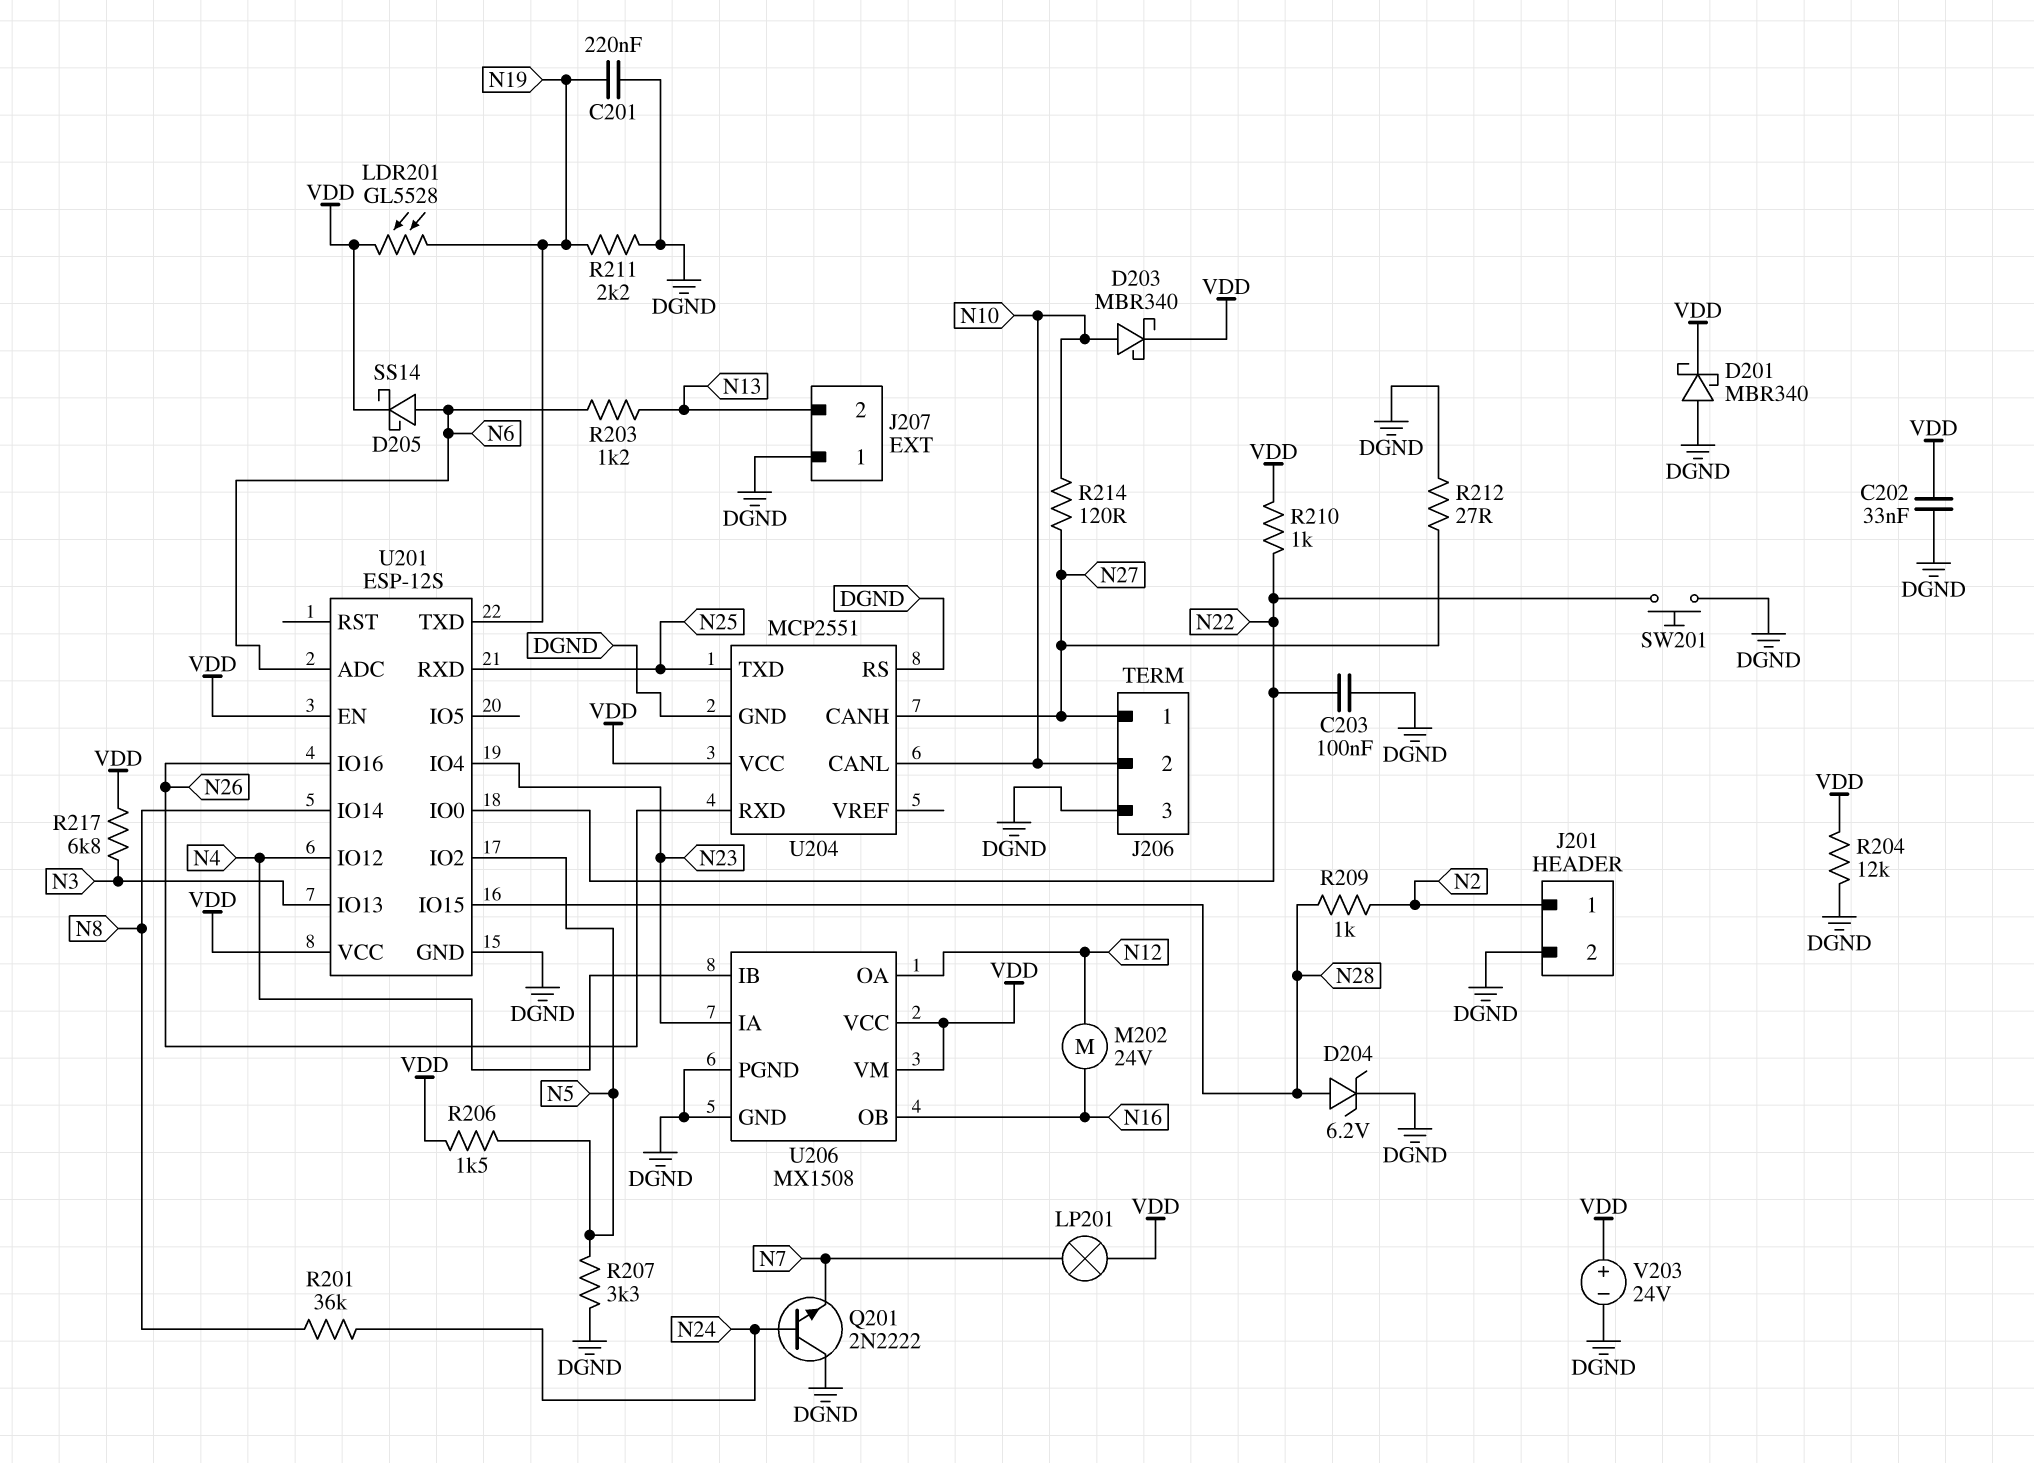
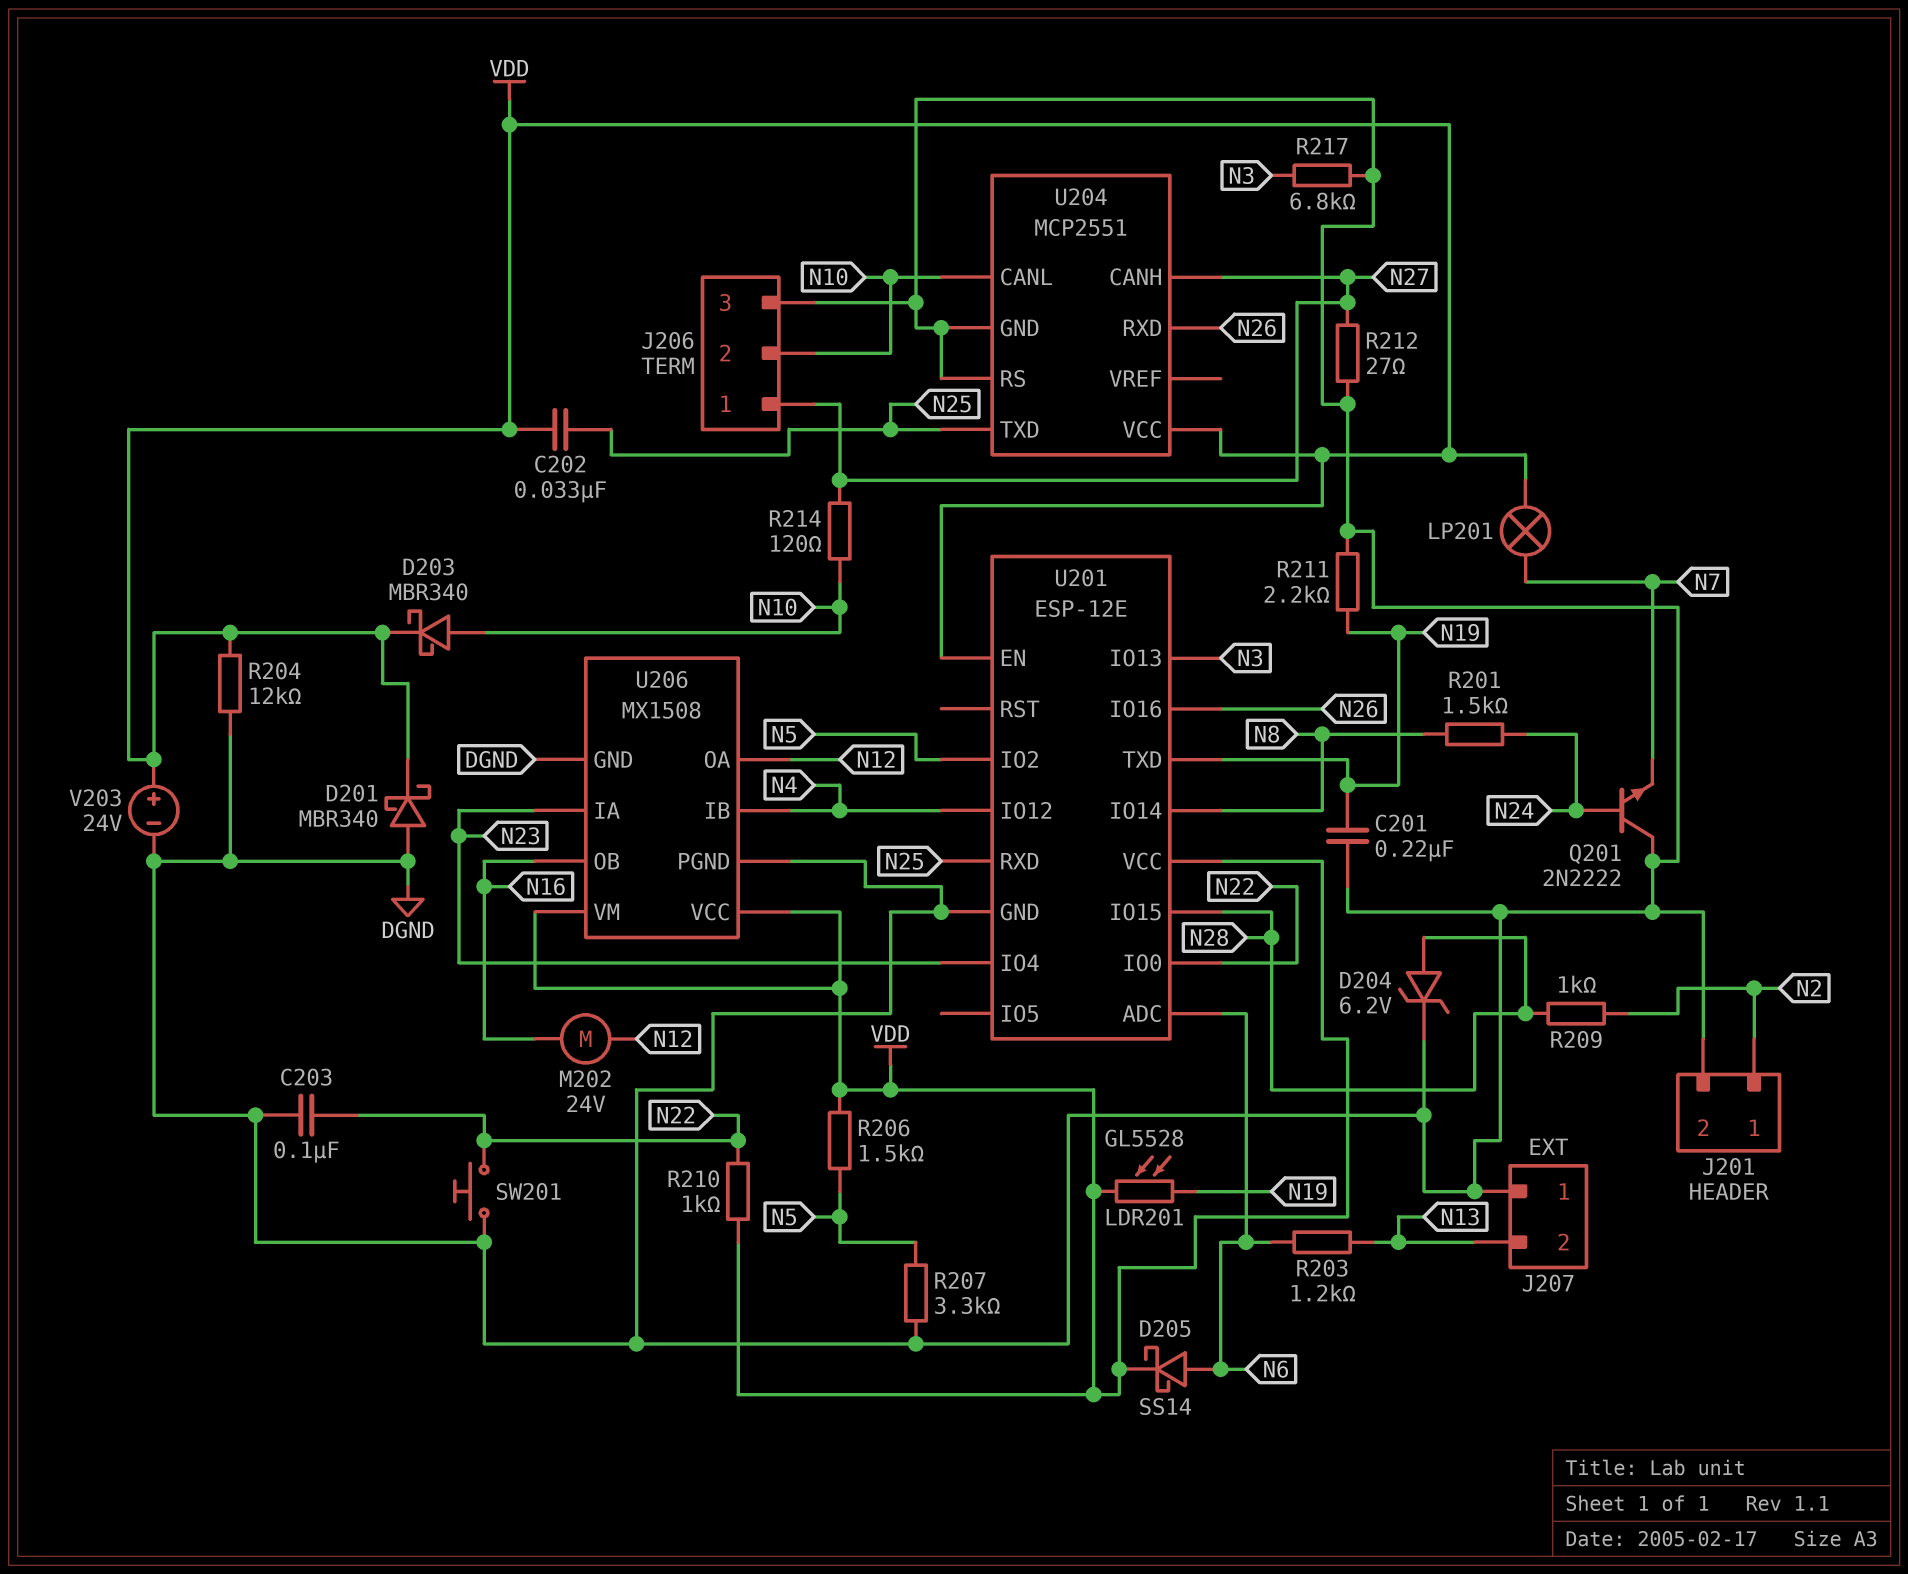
C202: 33nF (DGND, VDD) -> 33nF (N25, VDD)
R201: 36k (N8, N24) -> 1.5k (N8, N24)
R217: 6.8k (N3, VDD) -> 6.8k (DGND, N3)
U201: ESP-12S -> ESP-12E

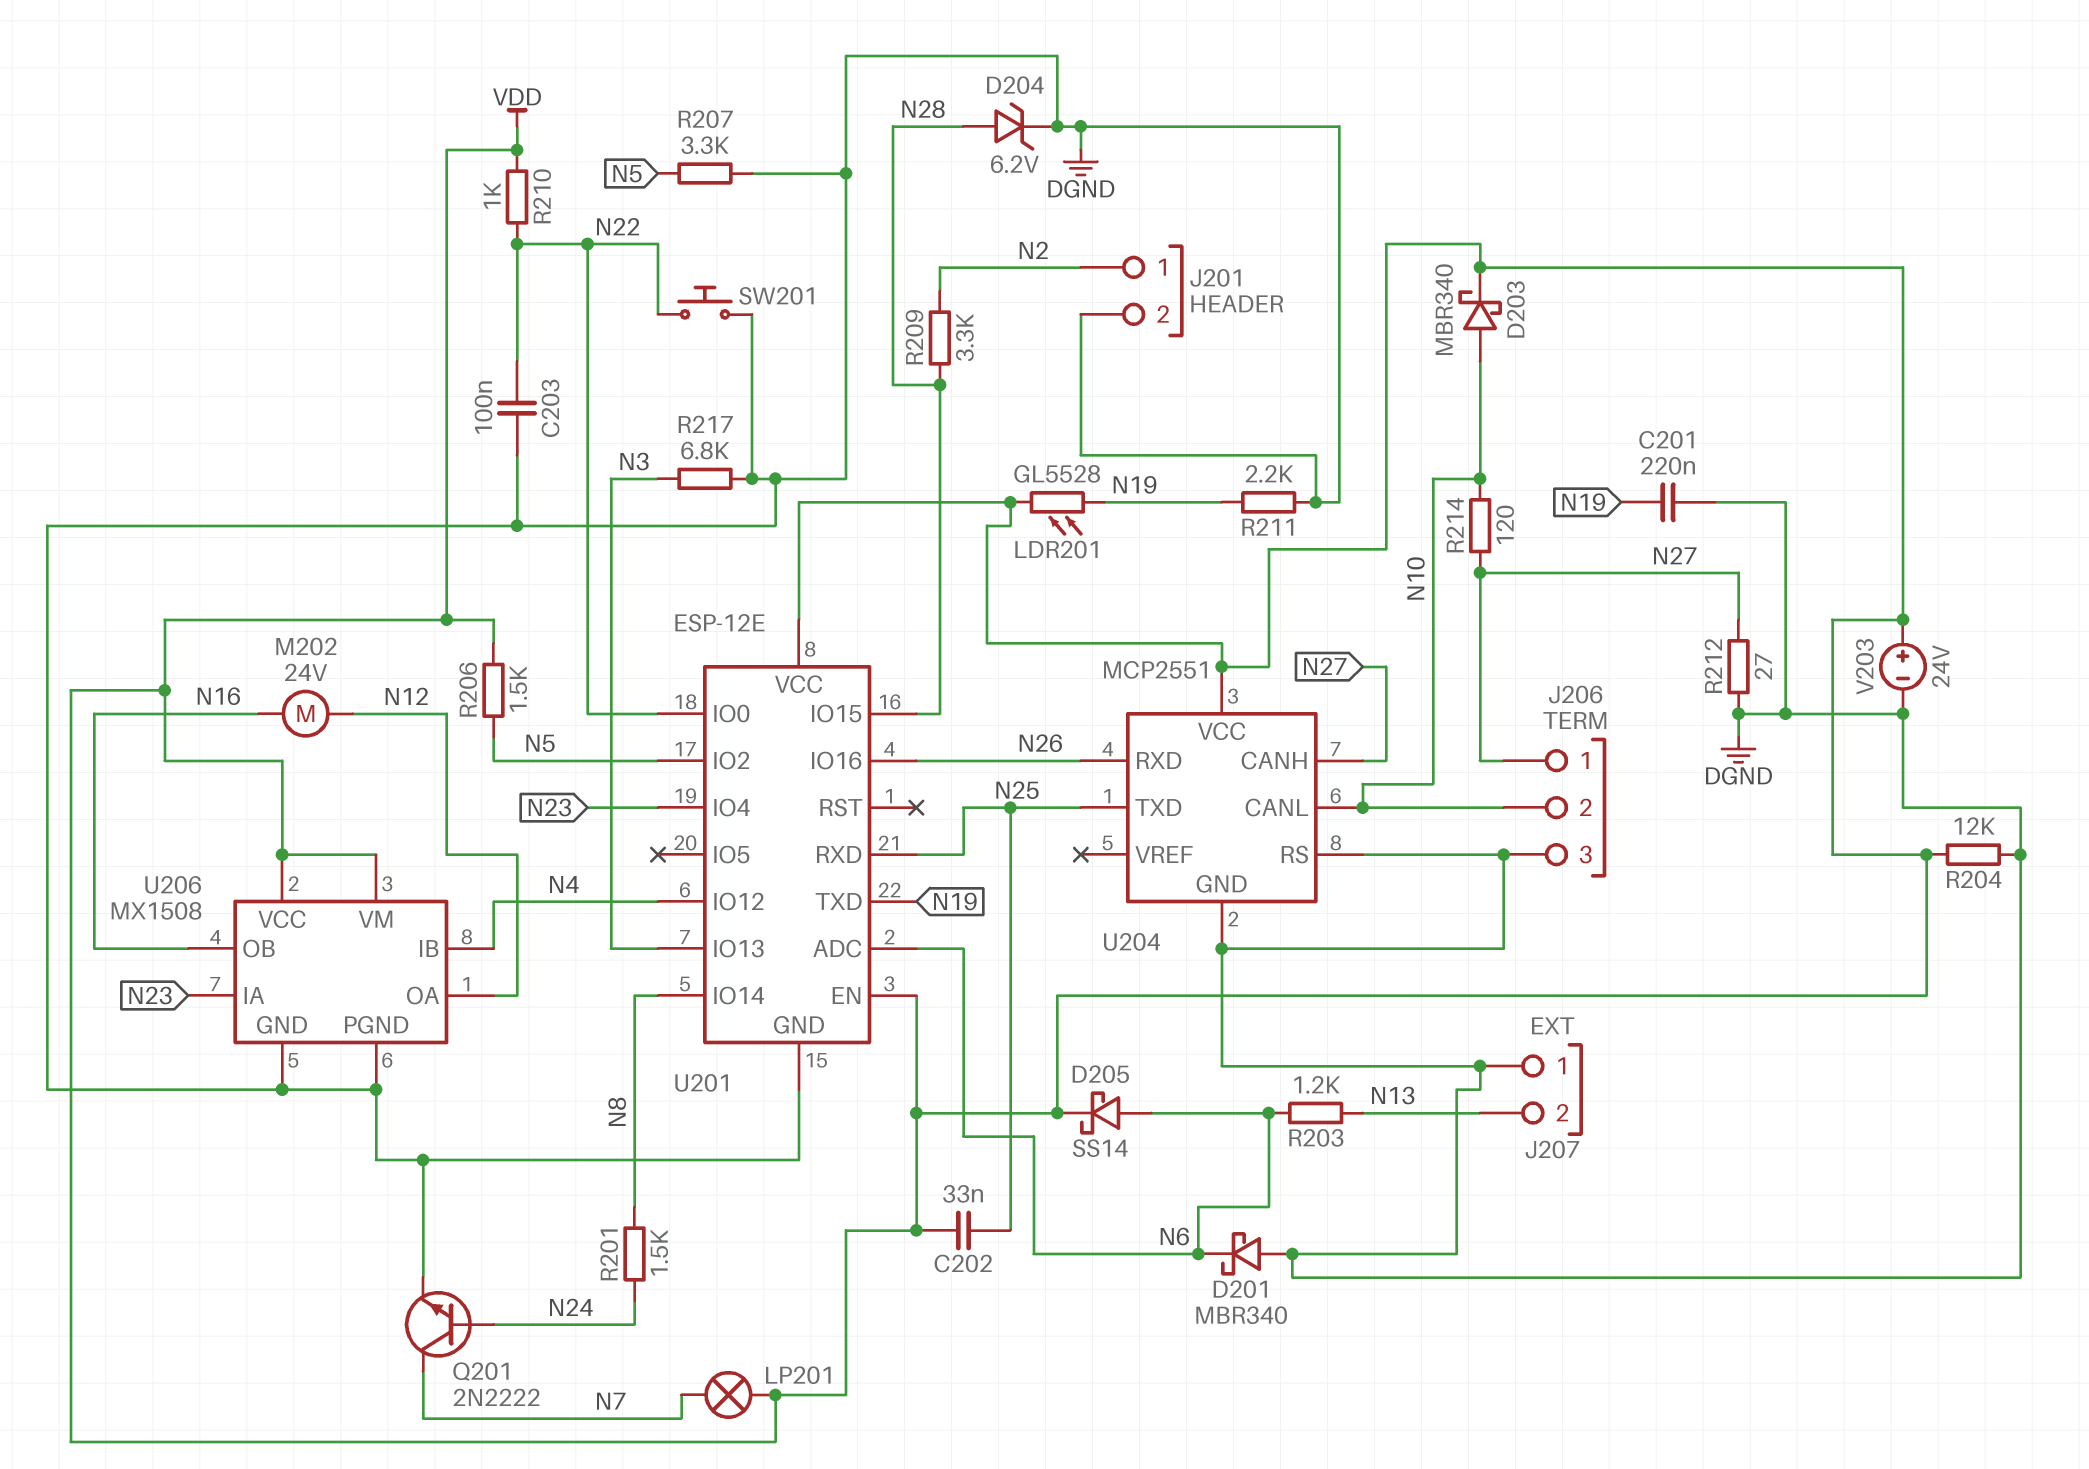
D201: schottky MBR340 (A DGND, K VDD) -> schottky MBR340 (A DGND, K N6)
Q201: NPN 2N2222 (B N24, C DGND, E N7) -> NPN 2N2222 (B N24, C N7, E DGND)
R209: 1k (N2, N28) -> 3.3k (N2, N28)

